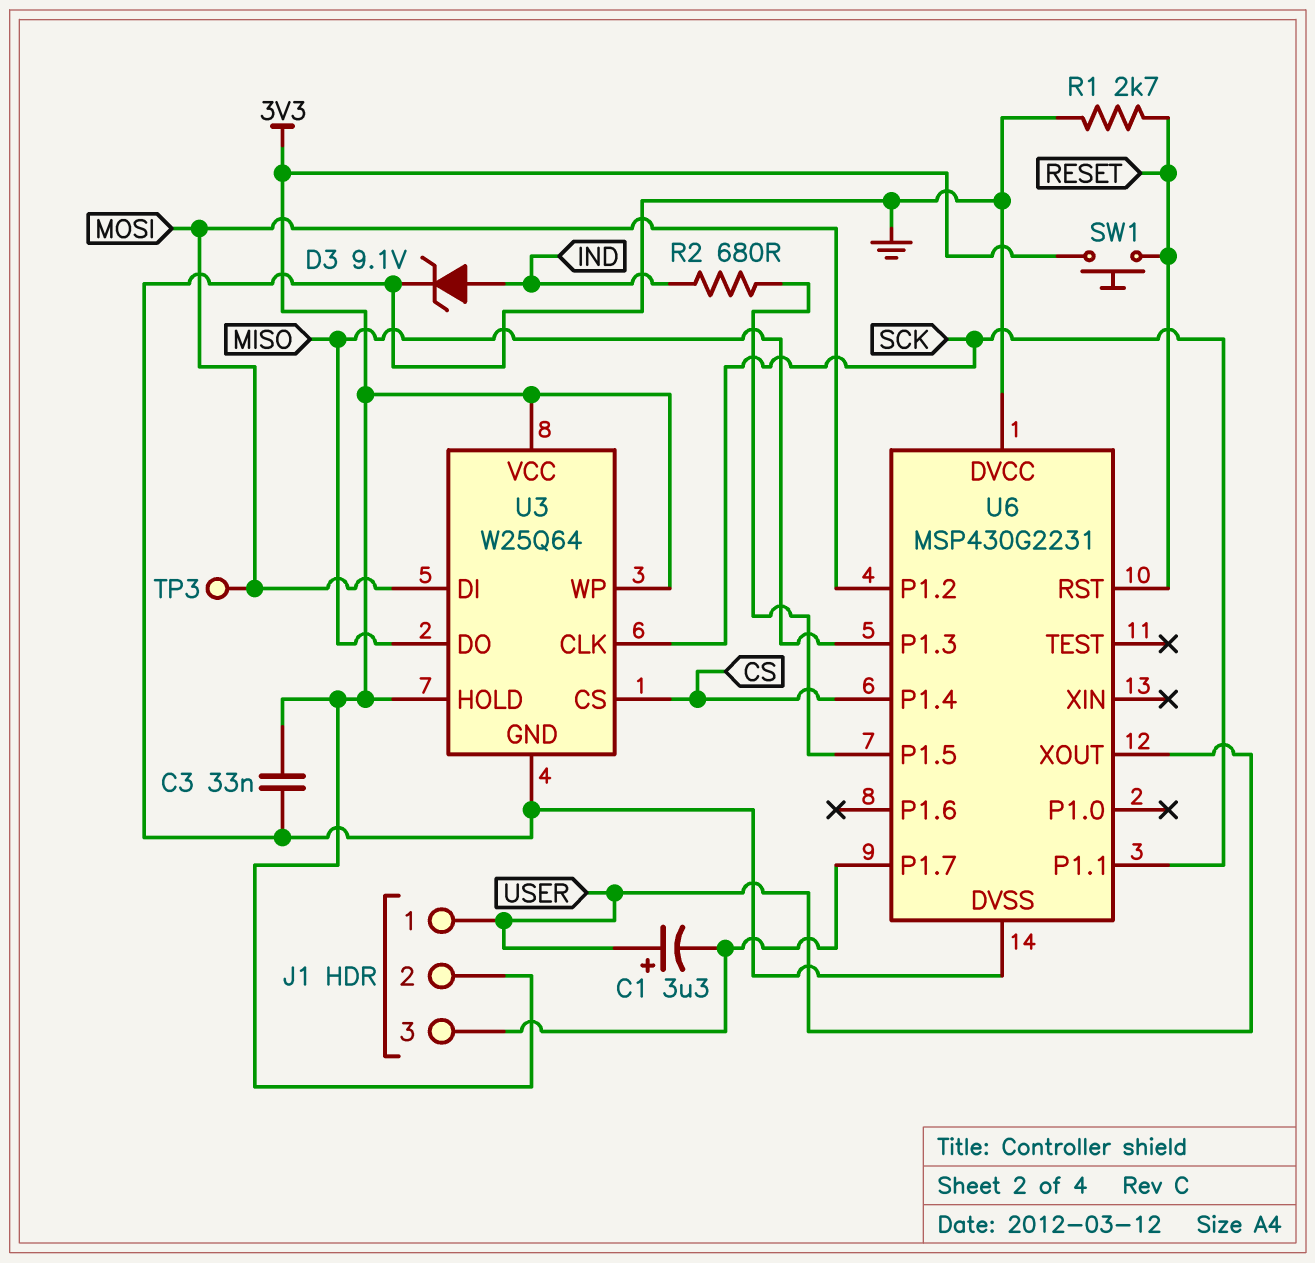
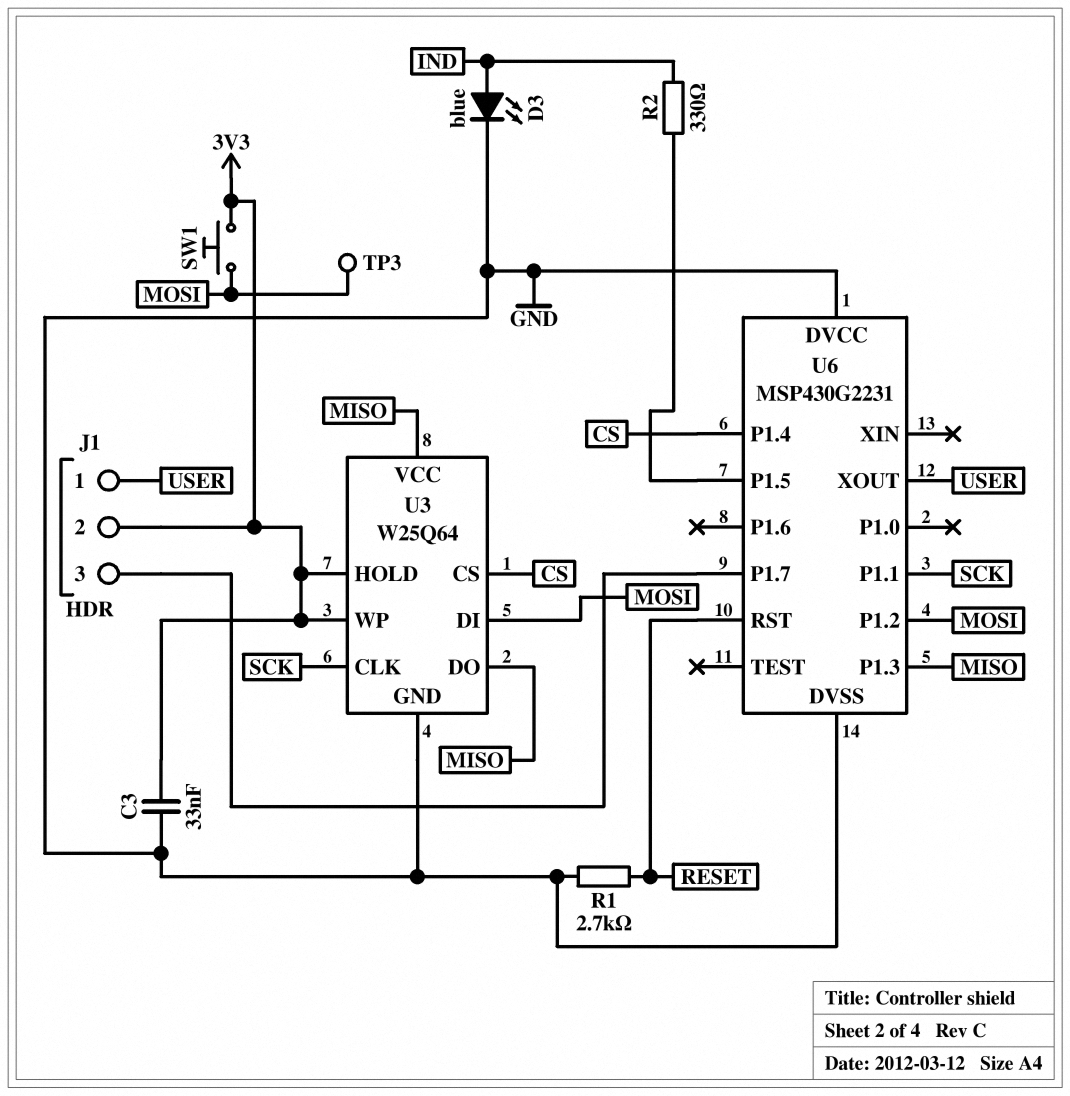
C1: 3.3uF (plus USER, minus J1/3) -> none
D3: zener 9.1V (A IND, K GND) -> LED blue (A IND, K GND)
R2: 680 (IND, U6/P1.5) -> 330 (IND, U6/P1.5)
SW1: button (3V3, RESET) -> button (3V3, MOSI)
U3 pin VCC: 3V3 -> MISO

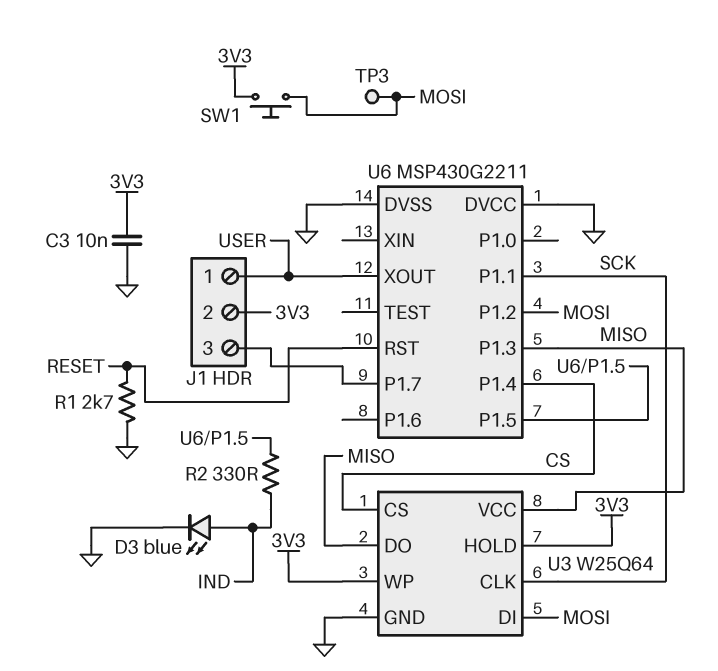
C3: 33nF (3V3, GND) -> 10nF (3V3, GND)
U6: MSP430G2231 -> MSP430G2211

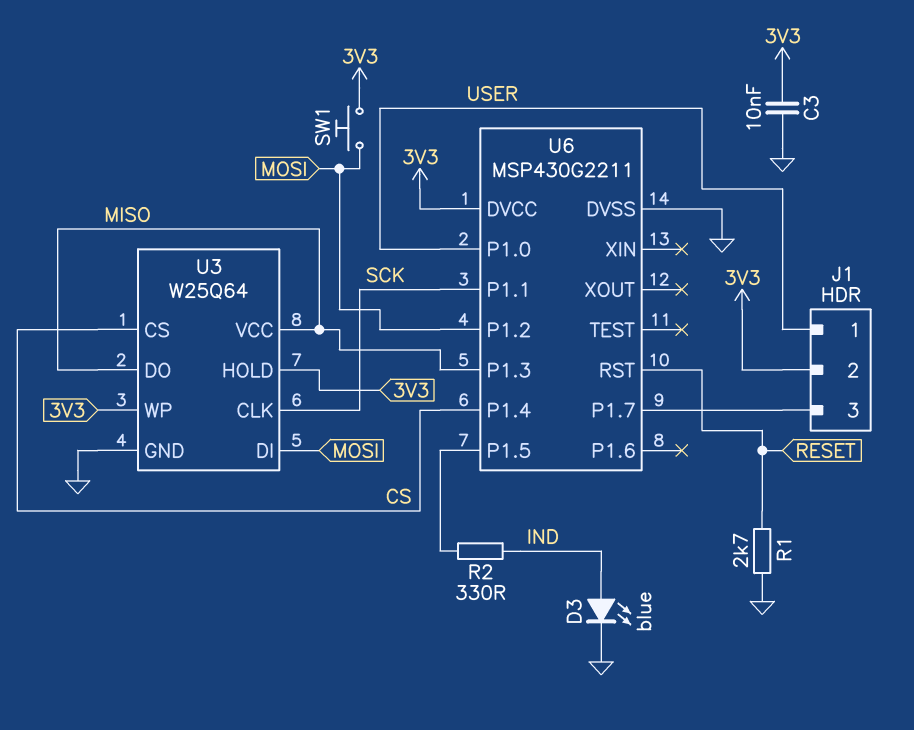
TP3: test point (MOSI) -> none
U6 pin DVCC: GND -> 3V3
U6 pin P1.0: none -> USER
U6 pin XOUT: USER -> none

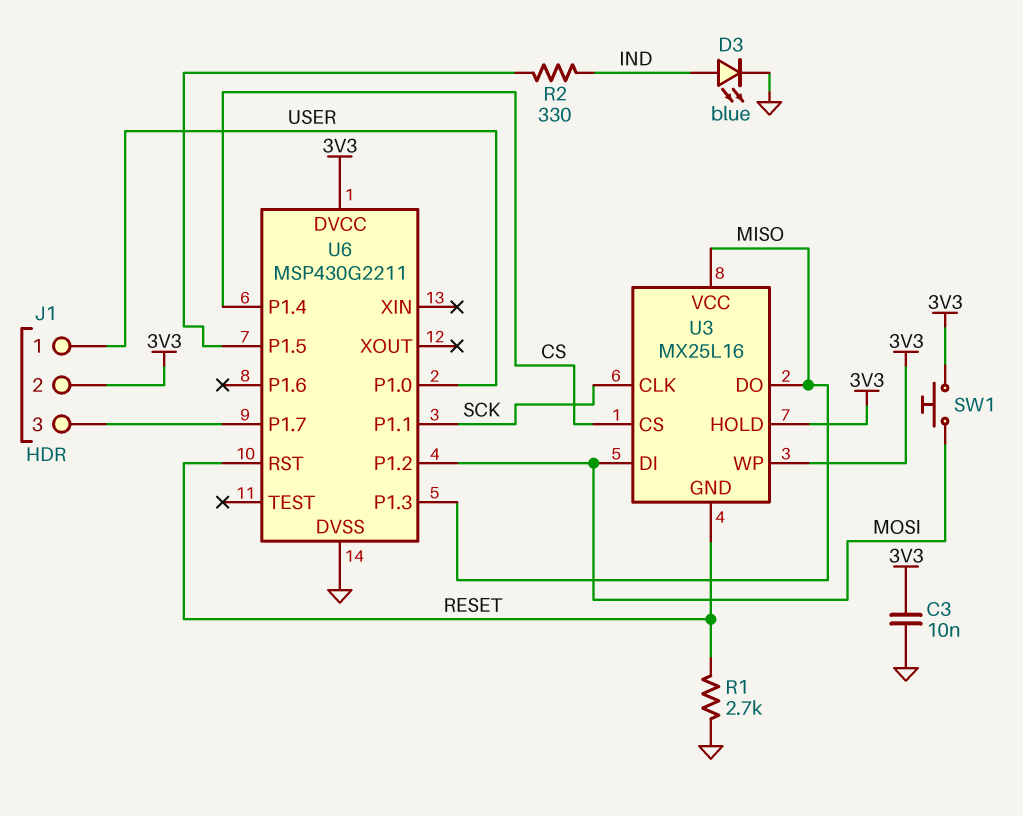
U3: W25Q64 -> MX25L16
U3 pin GND: GND -> RESET

